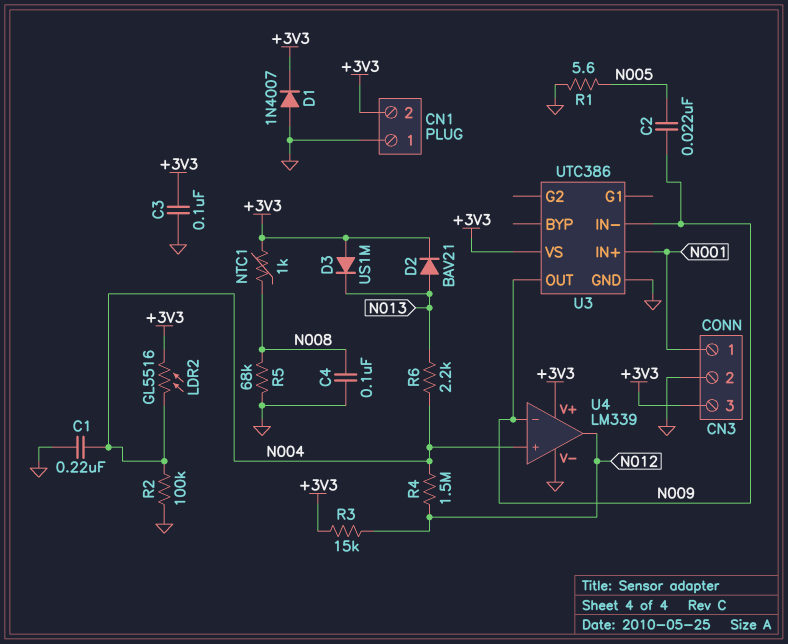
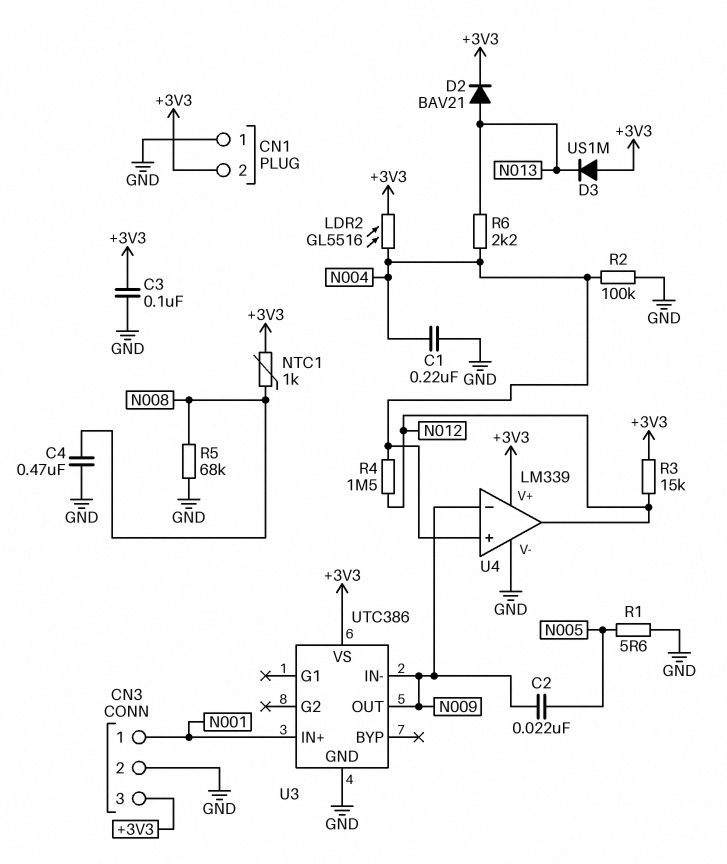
C4: 100nF (GND, N008) -> 470nF (GND, N008)
D1: diode 1N4007 (A GND, K +3V3) -> none

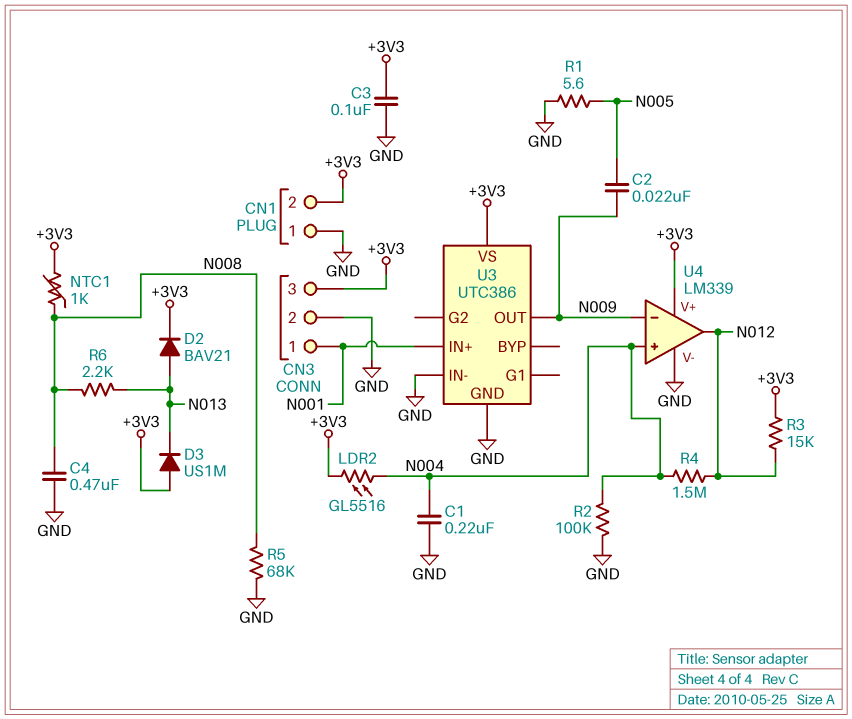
R6: 2.2k (N004, N013) -> 2.2k (N008, N013)
U3 pin IN-: N009 -> GND

